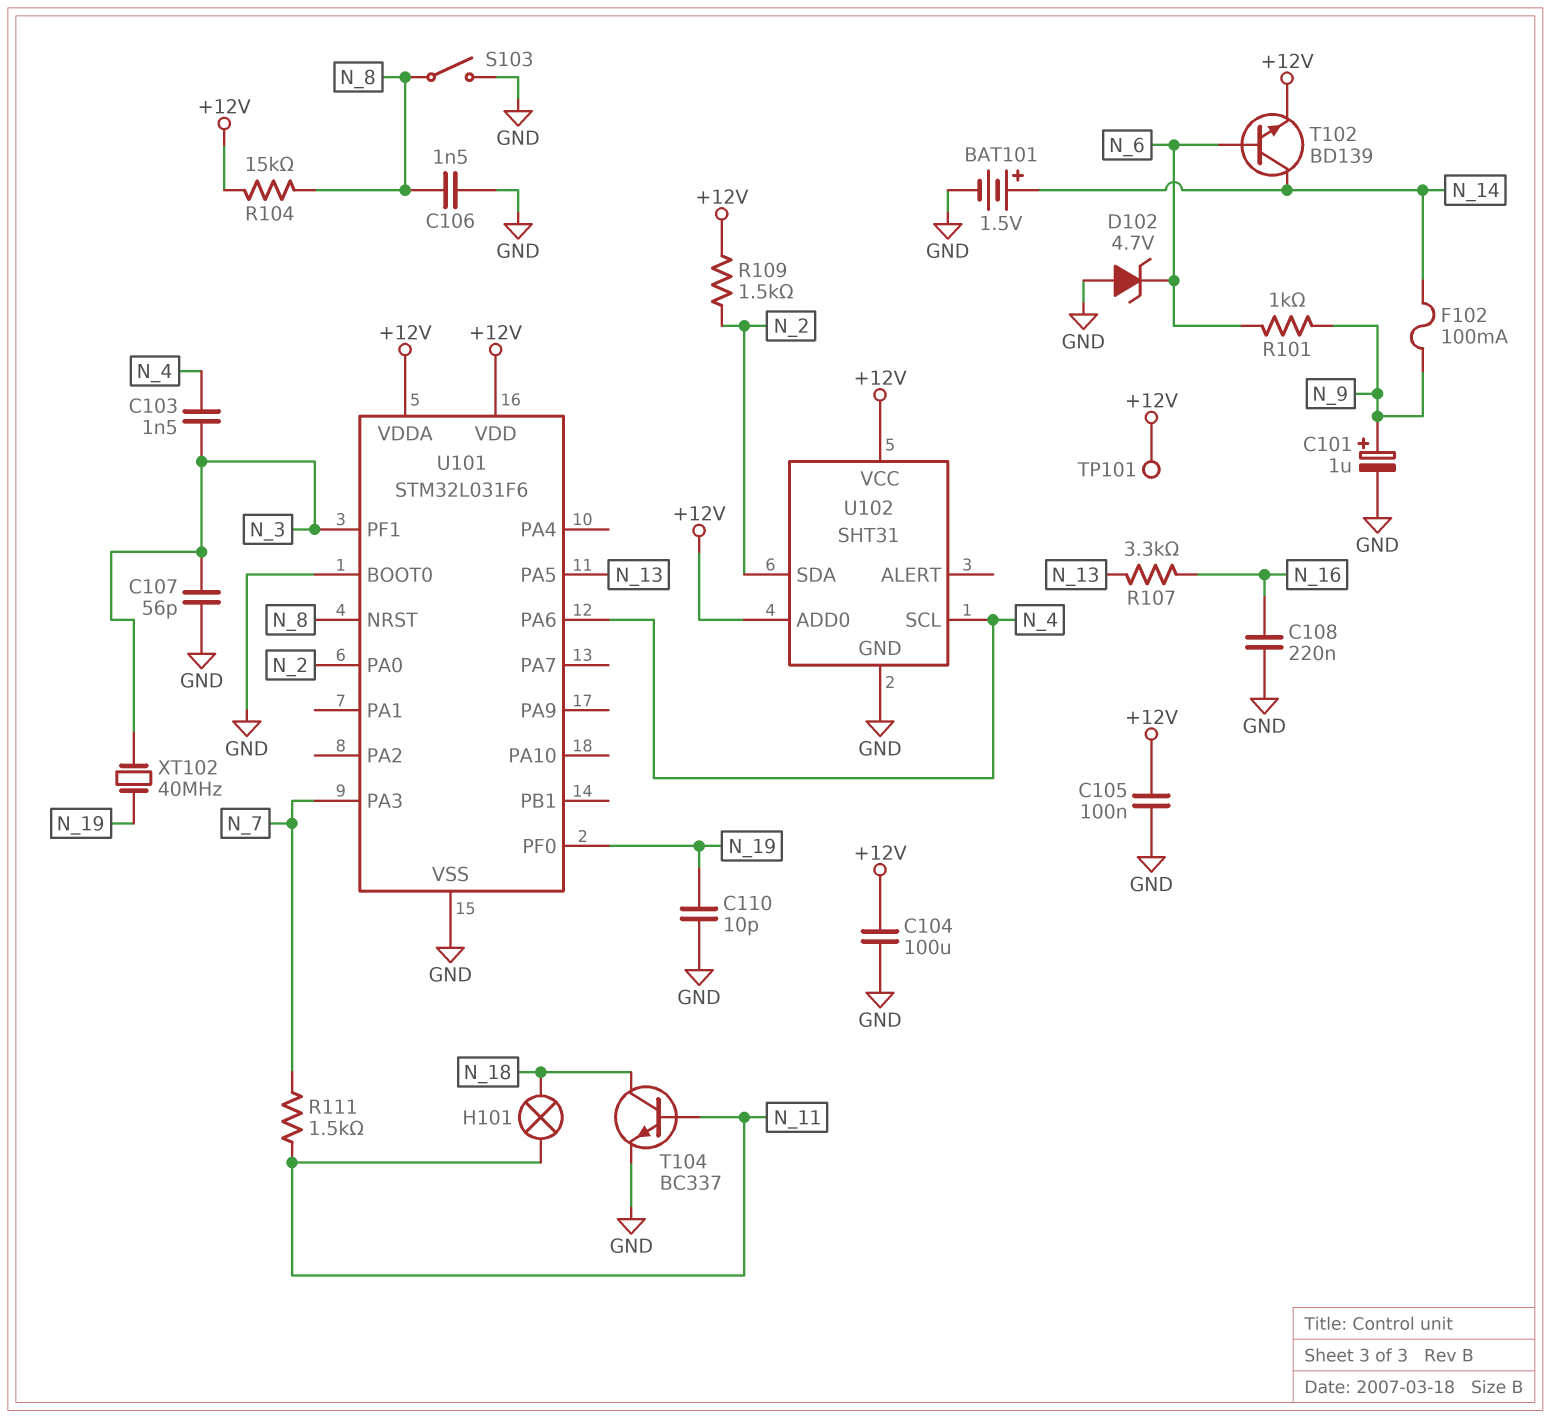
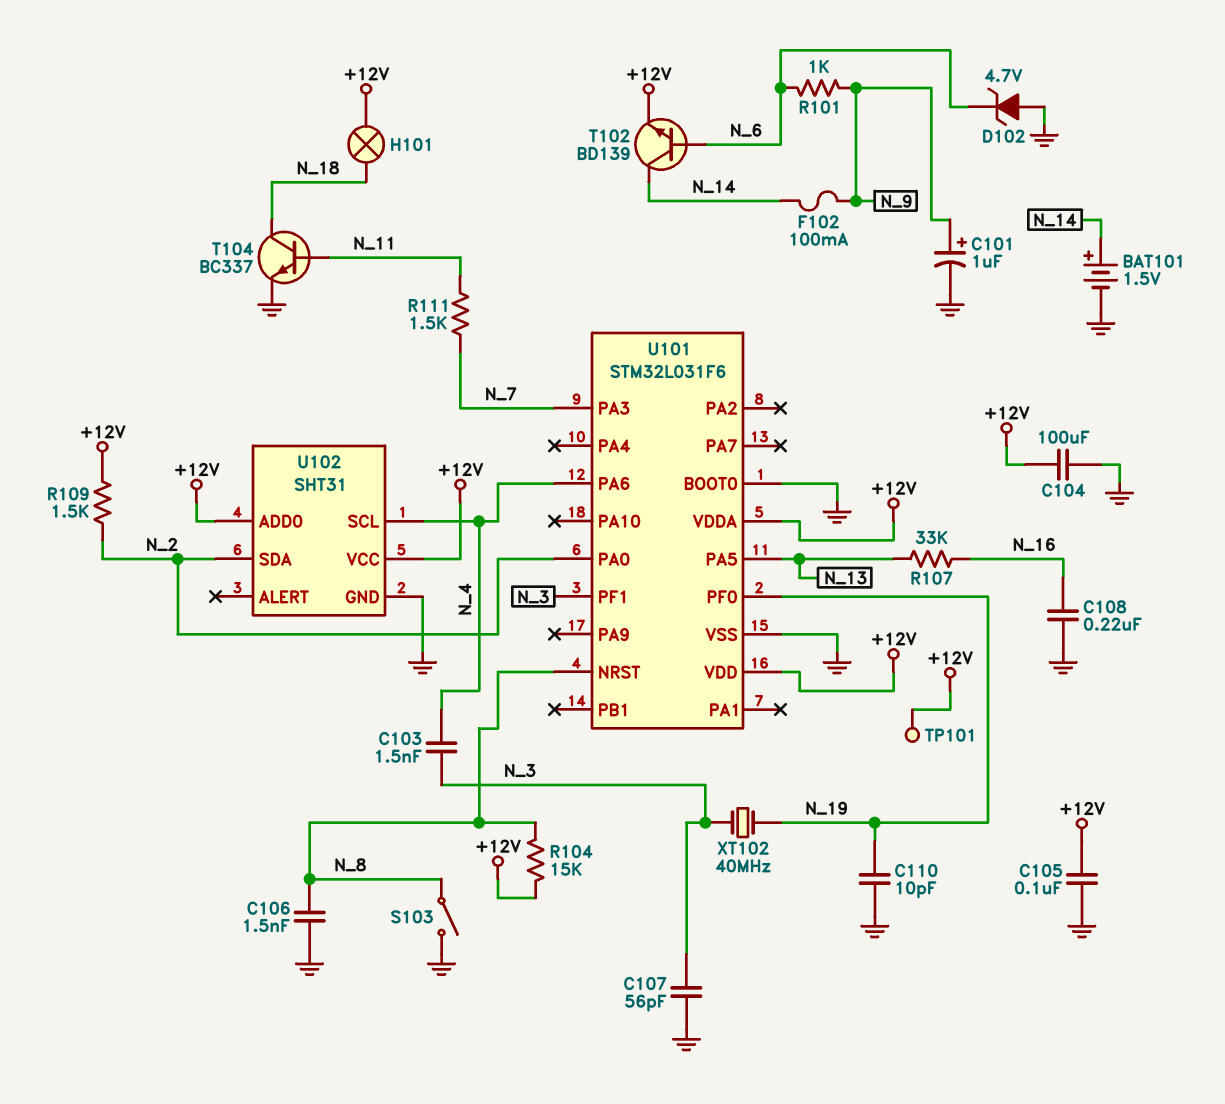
H101: lamp (N_11, N_18) -> lamp (+12V, N_18)
R107: 3.3k (N_13, N_16) -> 33k (N_13, N_16)

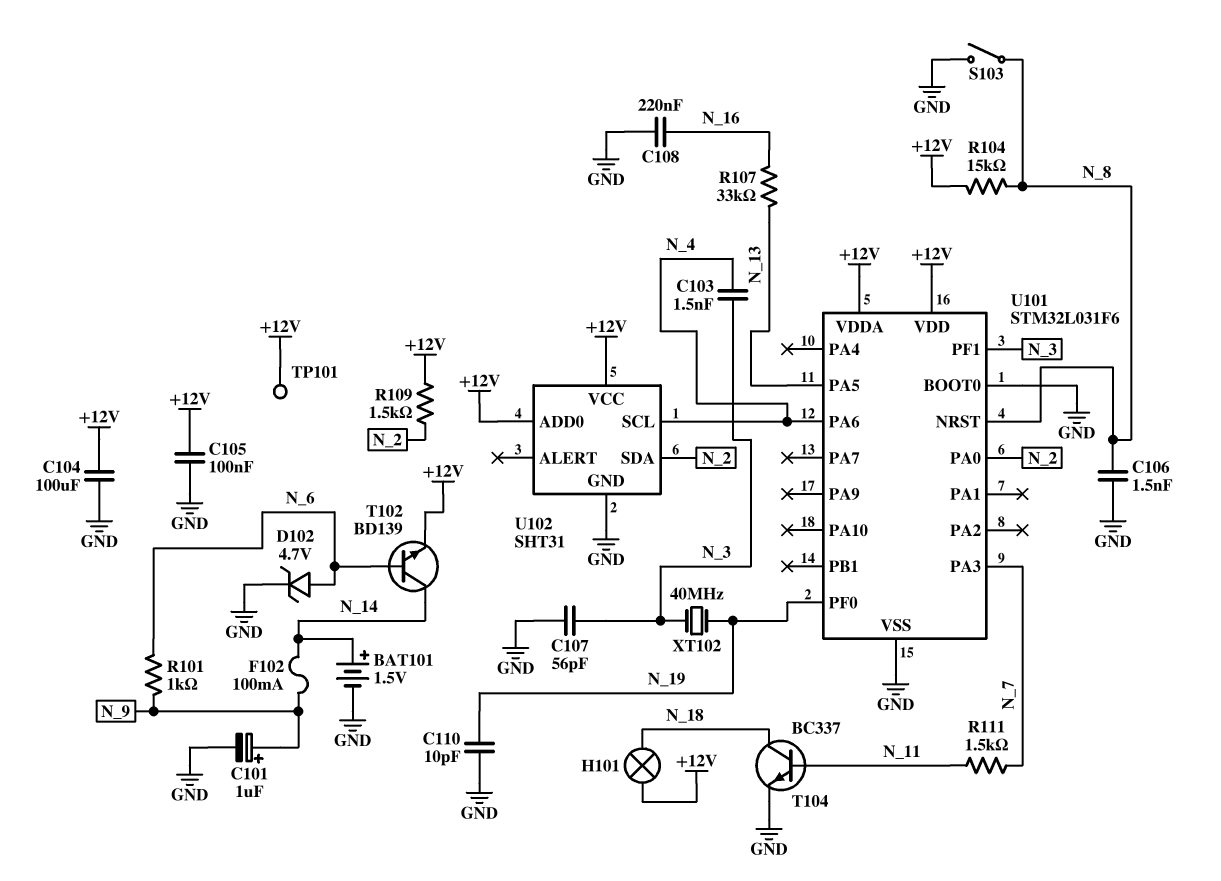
D102: zener 4.7V (A GND, K N_6) -> zener 4.7V (A N_6, K GND)

